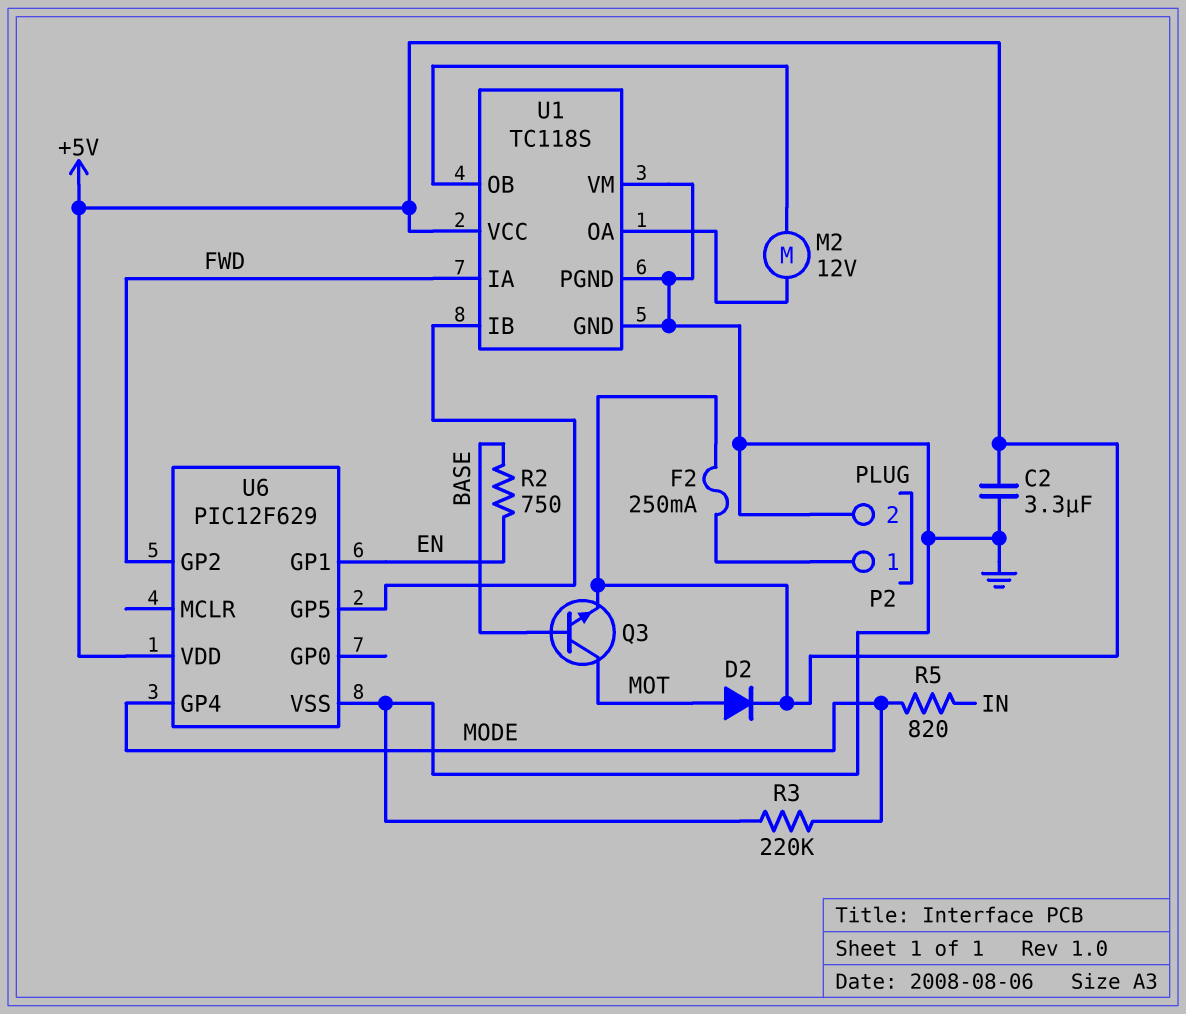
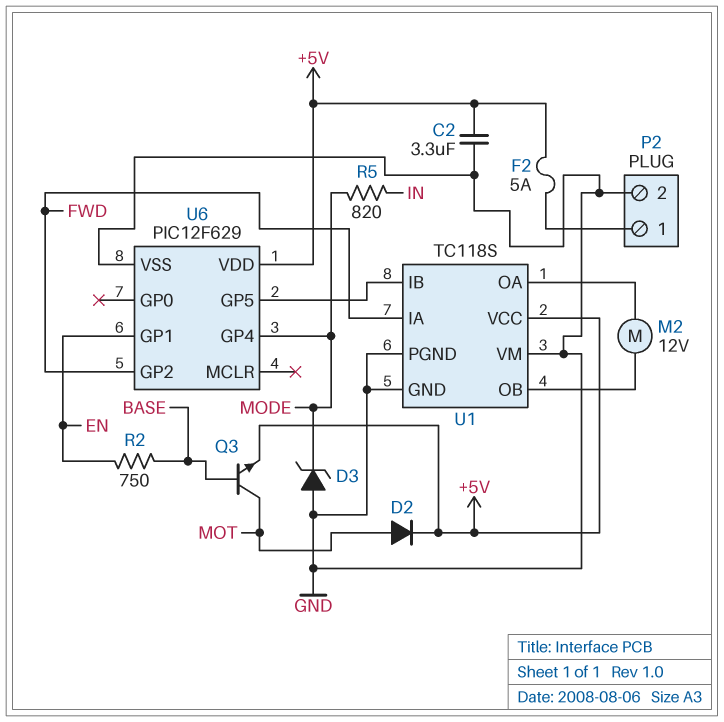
D3: none -> zener (A GND, K MODE)
F2: 250mA (+5V, P2/1) -> 5A (+5V, P2/1)
R3: 220k (GND, MODE) -> none

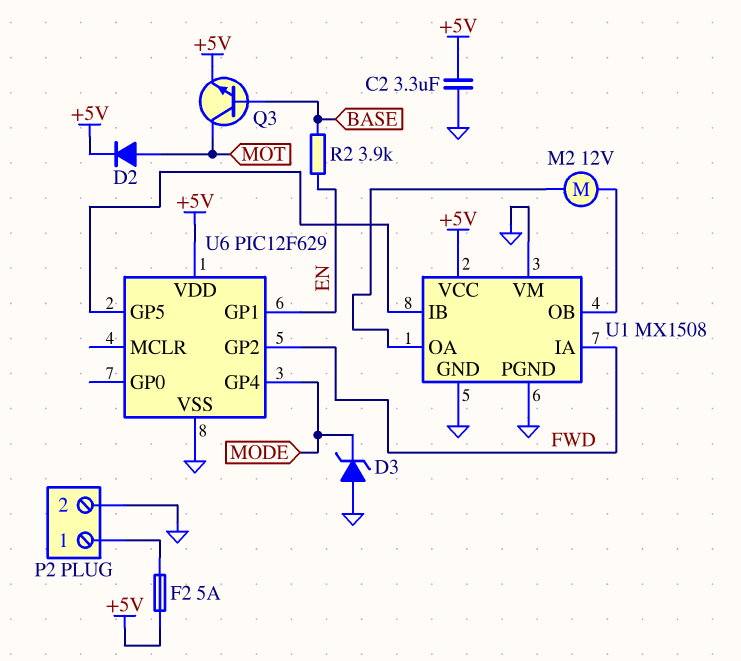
R2: 750 (BASE, EN) -> 3.9k (BASE, EN)
R5: 820 (IN, MODE) -> none
U1: TC118S -> MX1508

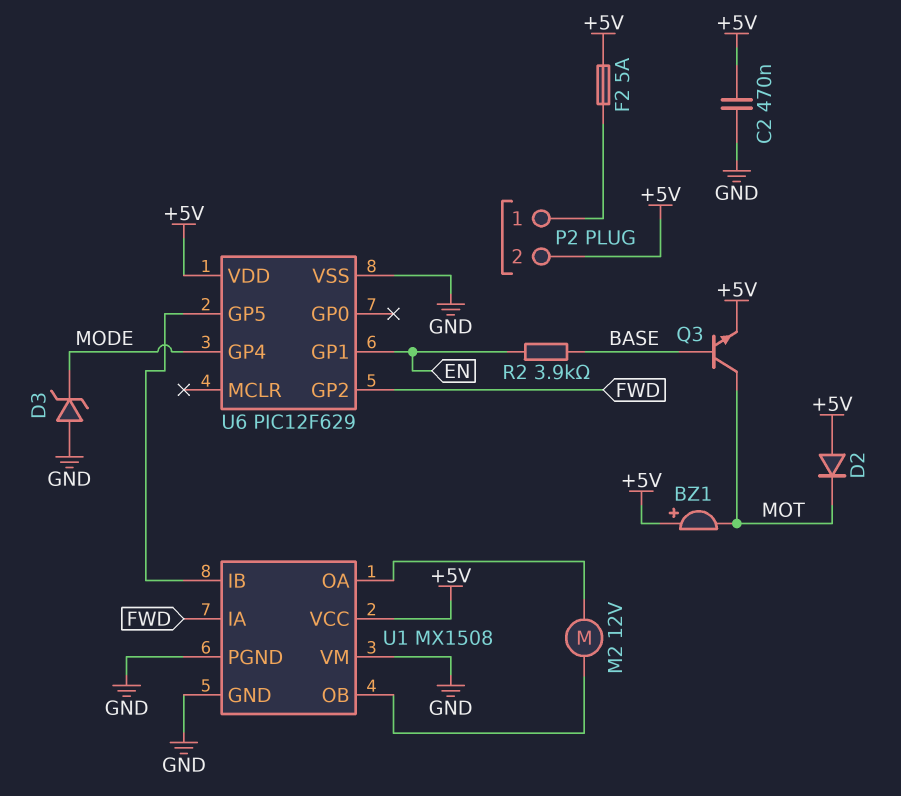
BZ1: none -> buzzer (plus +5V, minus MOT)
C2: 3.3uF (+5V, GND) -> 470nF (+5V, GND)
D2: diode (A MOT, K +5V) -> diode (A +5V, K MOT)
P2 pin 2: GND -> +5V

